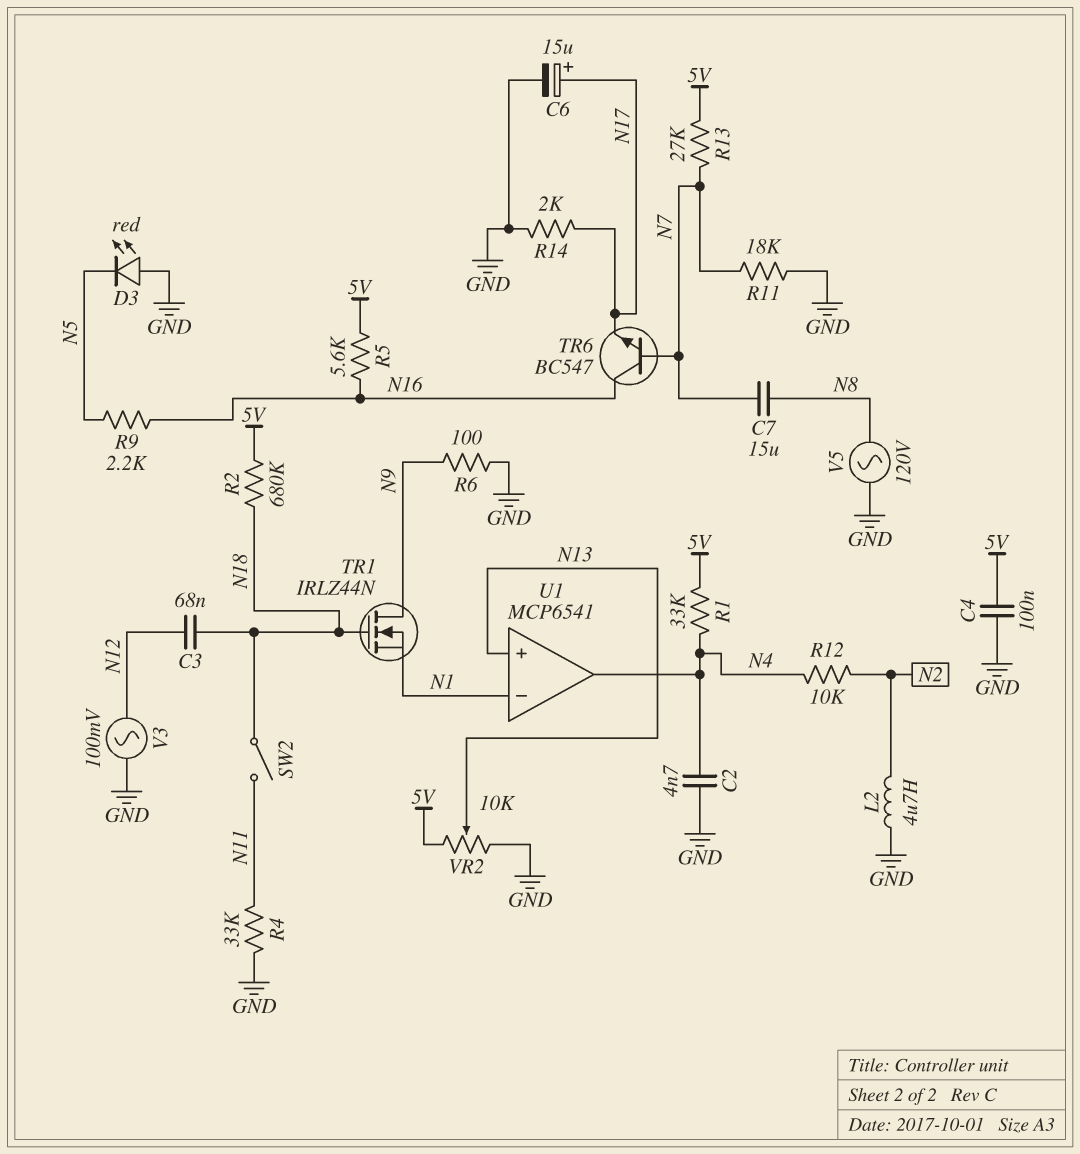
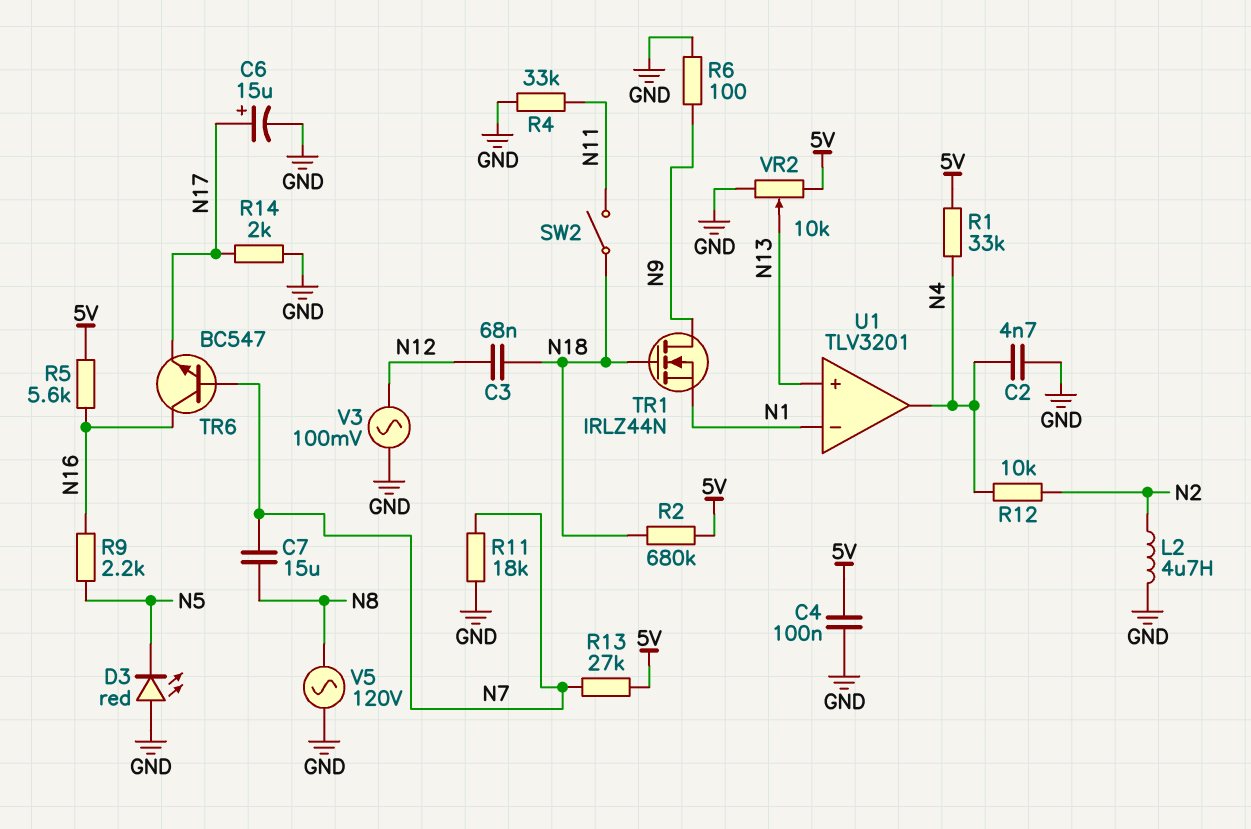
U1: MCP6541 -> TLV3201

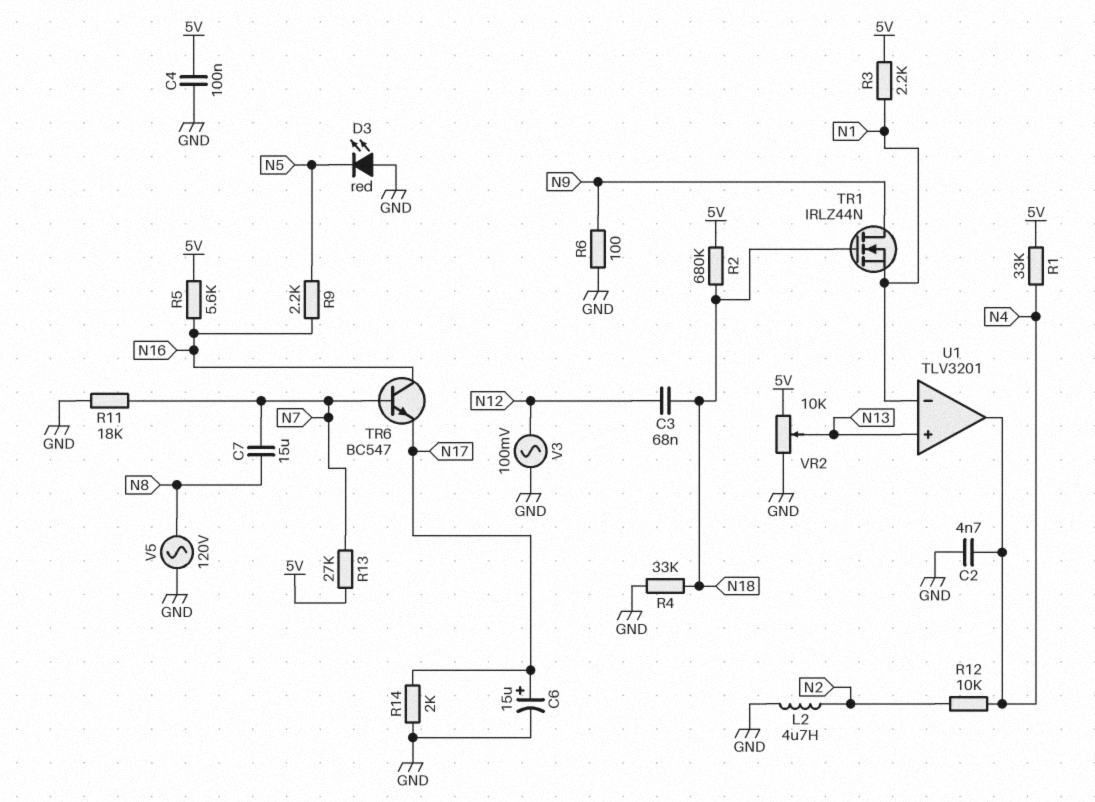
R3: none -> 2.2k (5V, N1)
R4: 33k (GND, N11) -> 33k (GND, N18)
SW2: switch (N11, N18) -> none

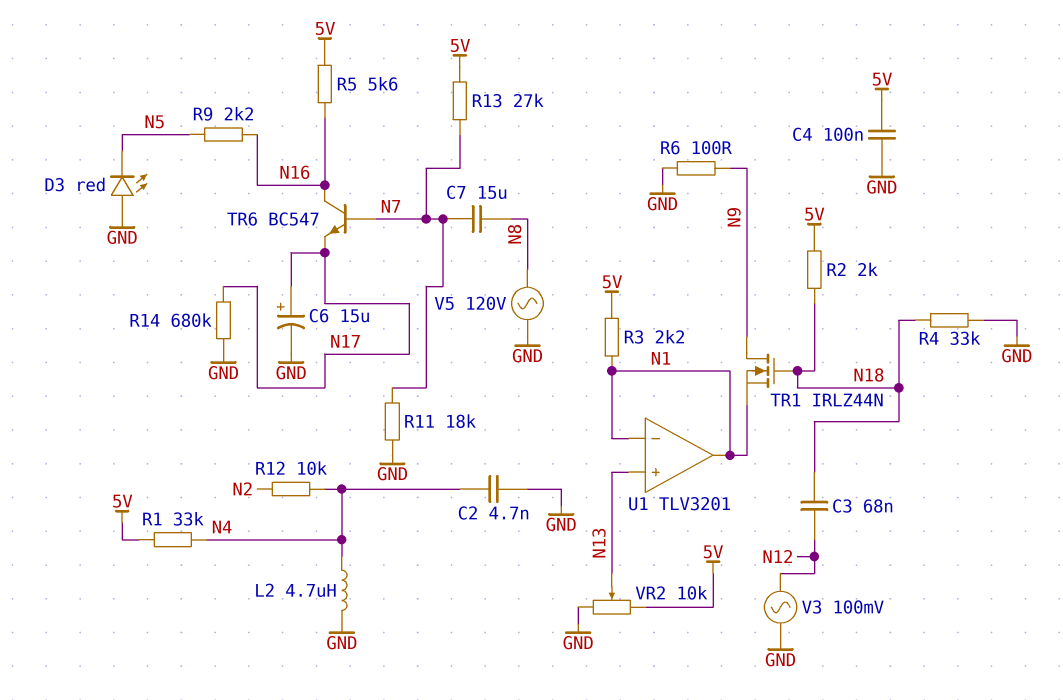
L2: 4.7uH (GND, N2) -> 4.7uH (GND, N4)
R2: 680k (5V, N18) -> 2k (5V, N18)
R14: 2k (GND, N17) -> 680k (GND, N17)
U1 pin out: N4 -> N1

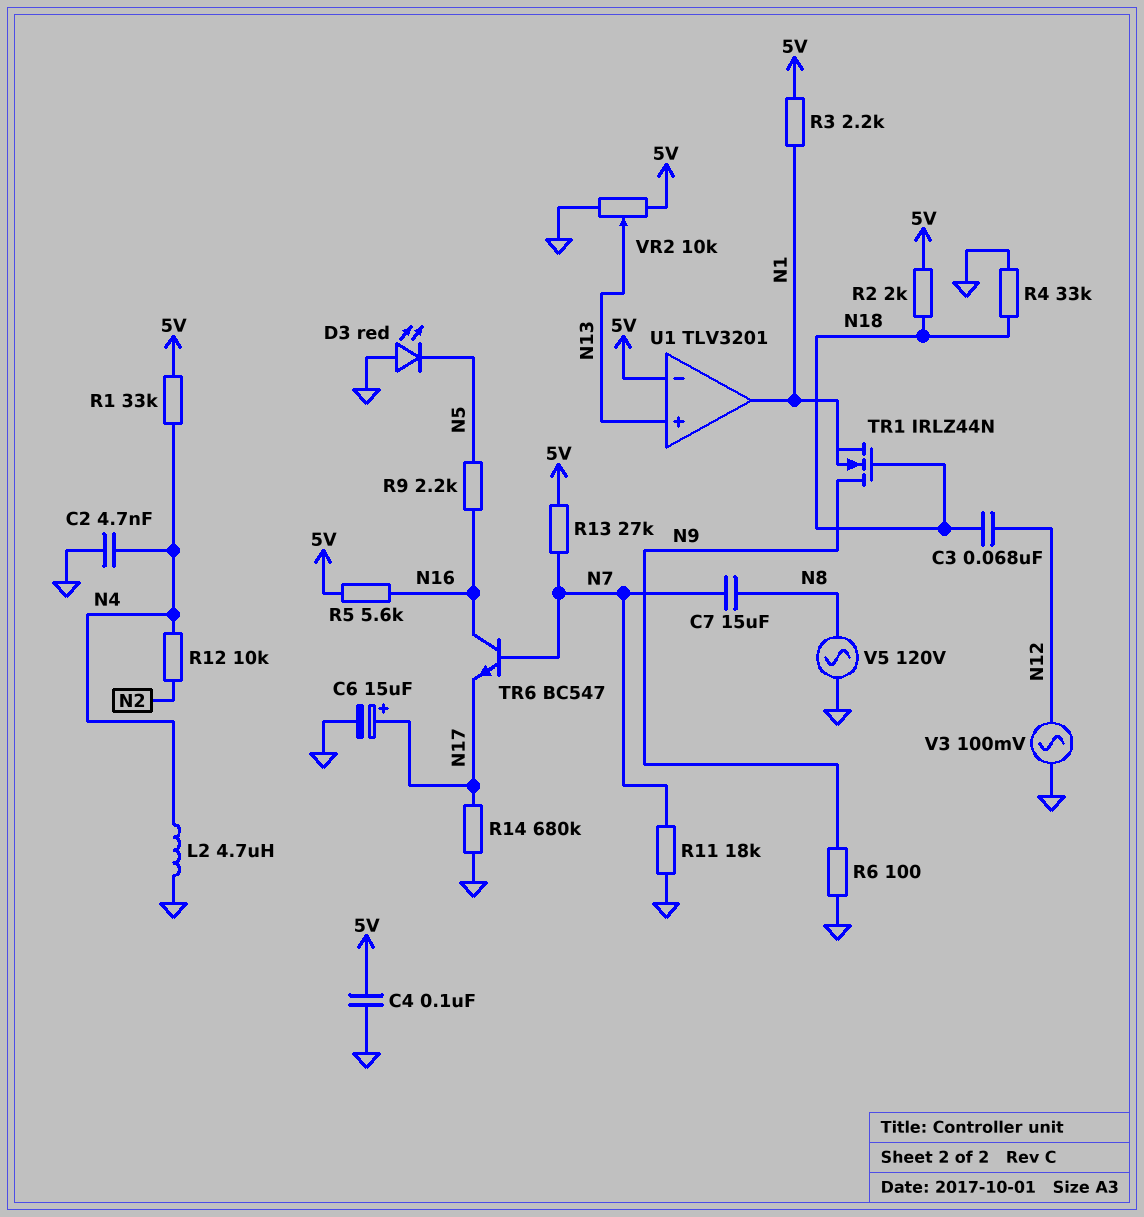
U1 pin in-: N1 -> 5V

